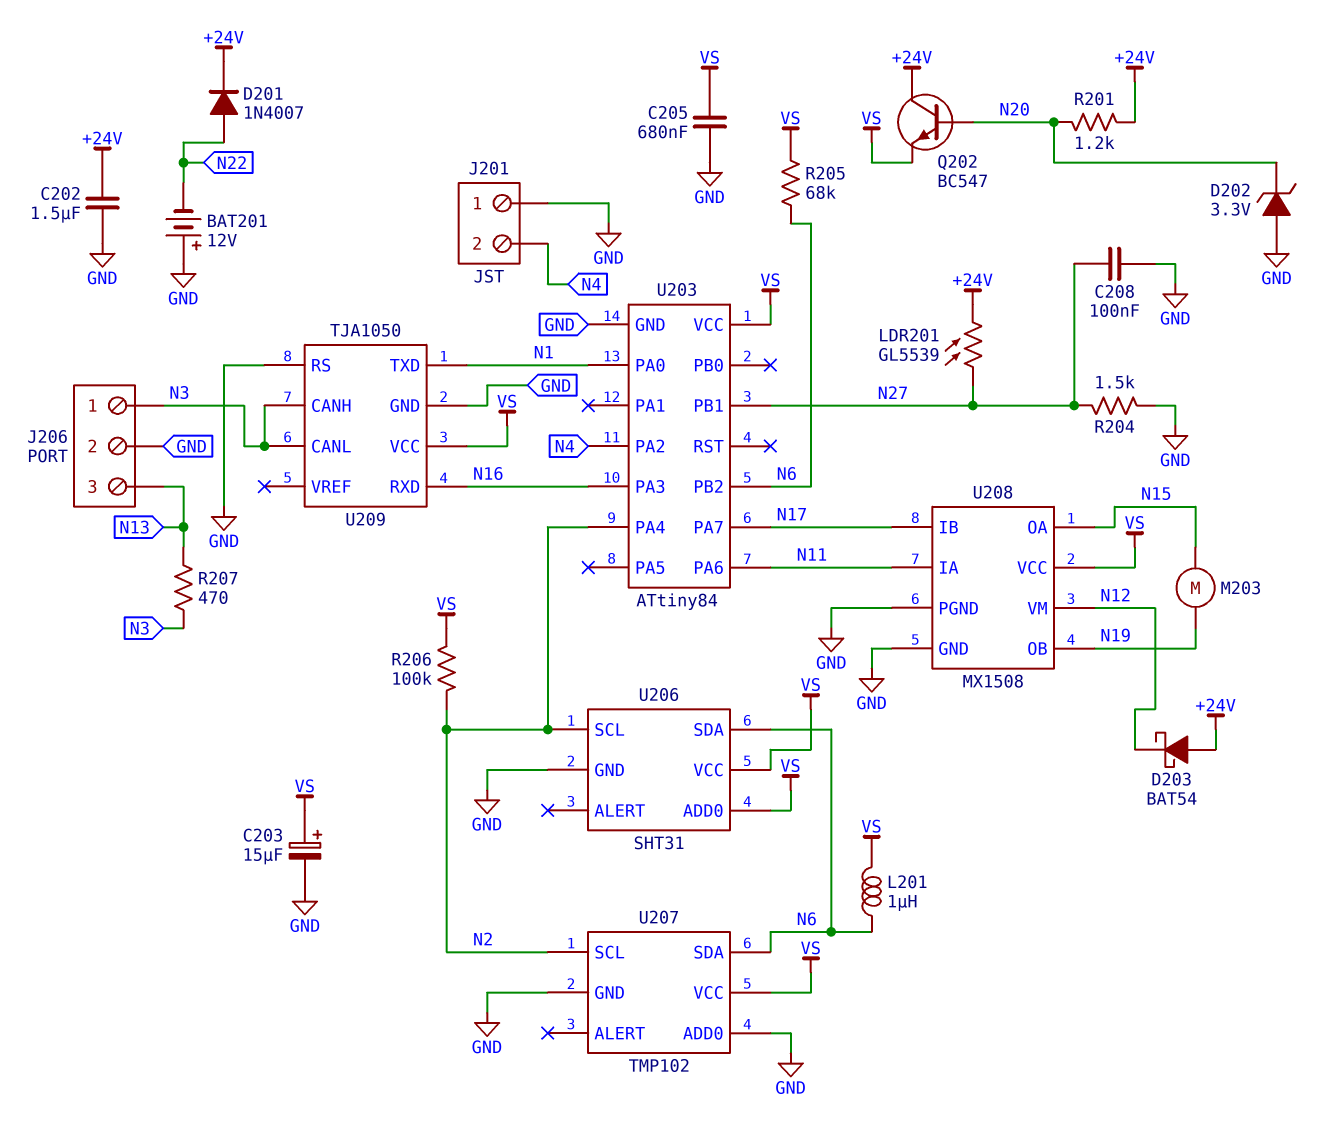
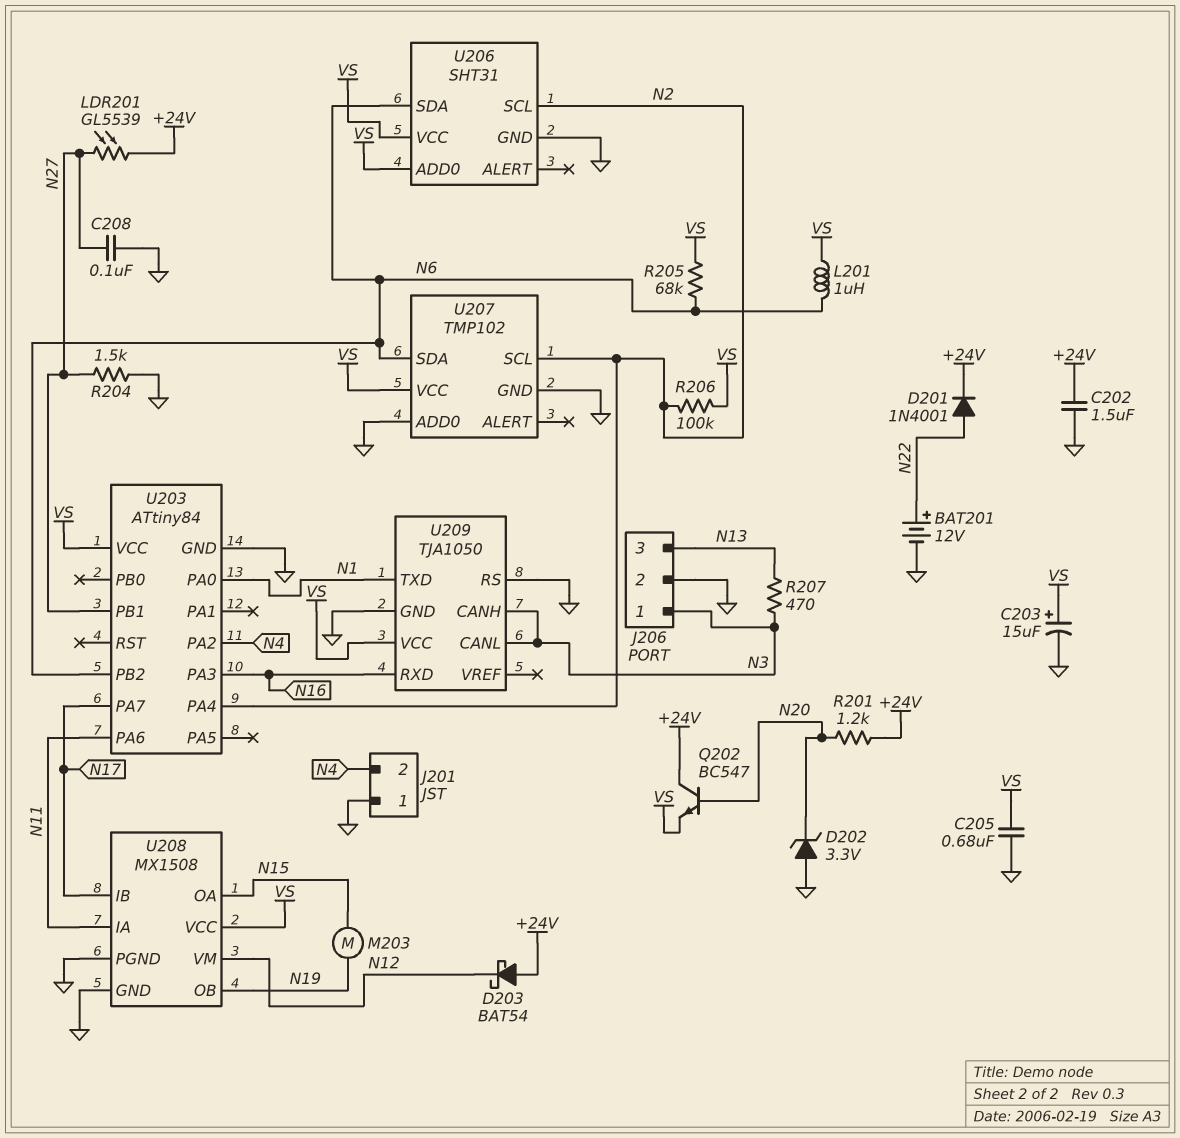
BAT201: 12V (plus GND, minus N22) -> 12V (plus N22, minus GND)
D201: diode 1N4007 (A N22, K +24V) -> diode 1N4001 (A N22, K +24V)

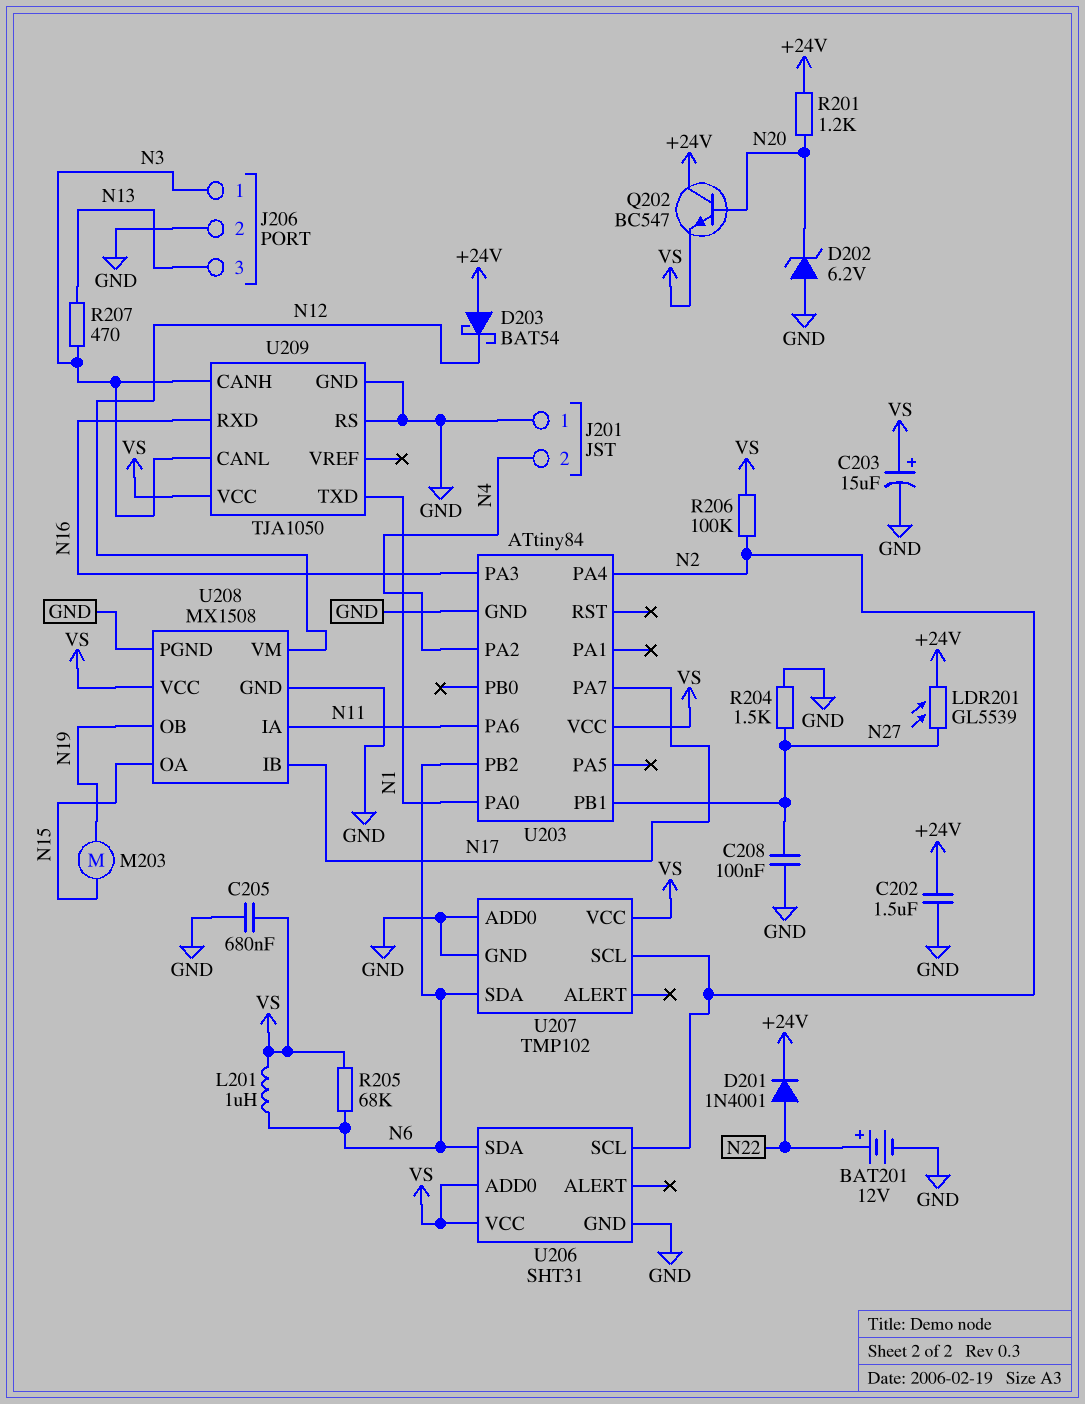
D202: zener 3.3V (A GND, K N20) -> zener 6.2V (A GND, K N20)

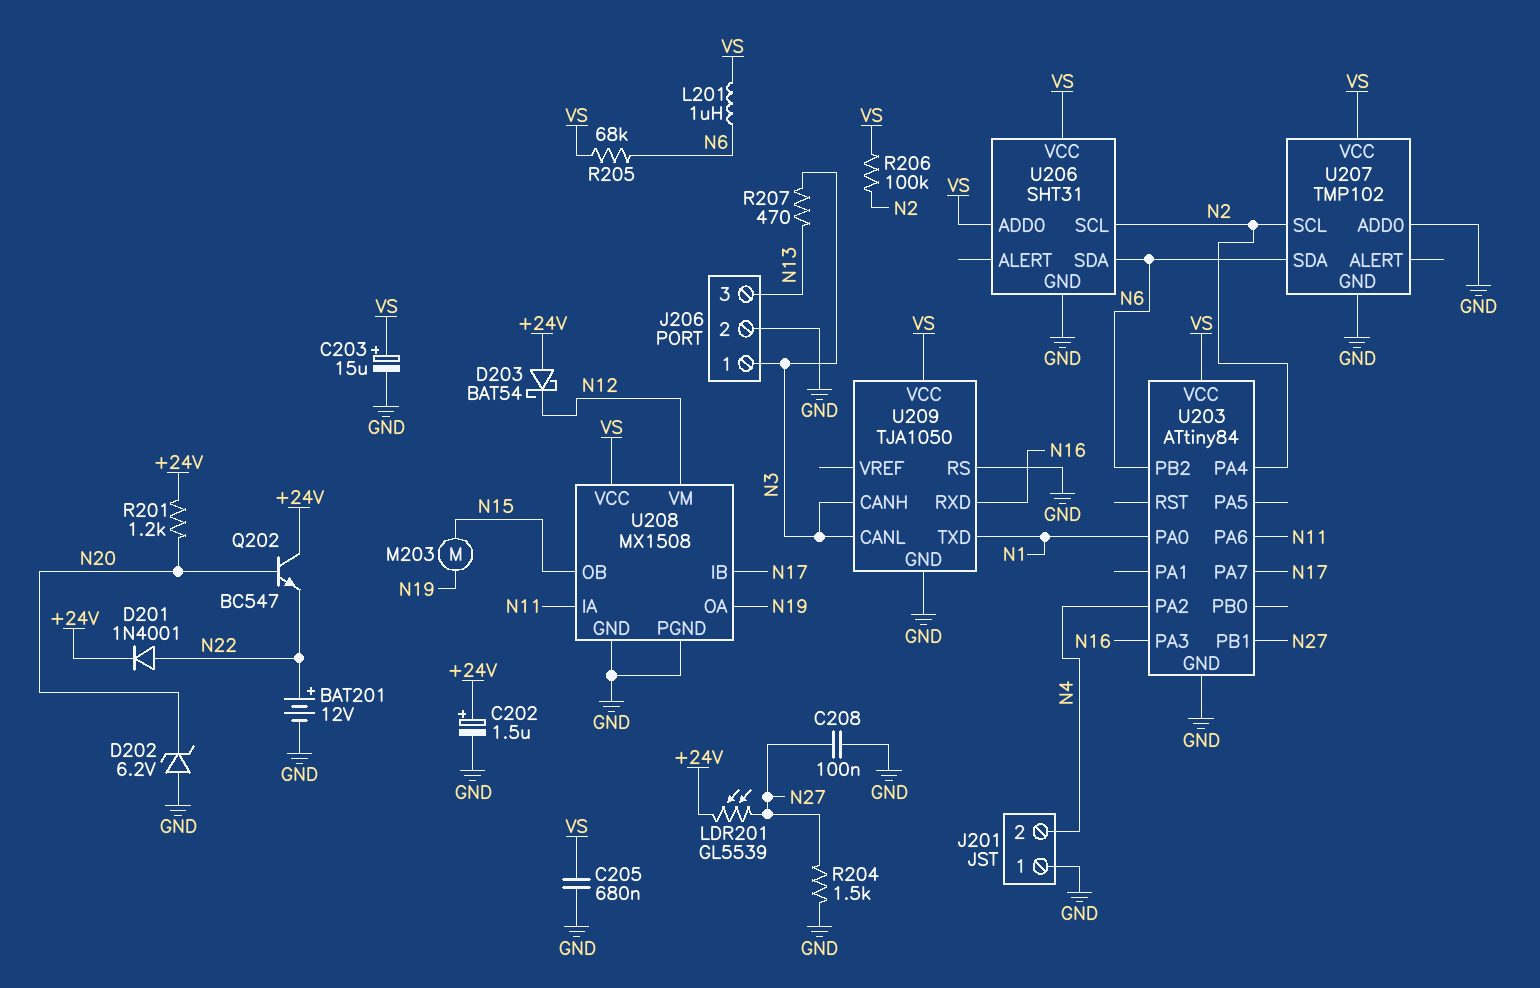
C202: 1.5uF (+24V, GND) -> 1.5uF (plus +24V, minus GND)
Q202: NPN BC547 (B N20, C +24V, E VS) -> NPN BC547 (B N20, C +24V, E N22)
U208 pin OA: N15 -> N19
U208 pin OB: N19 -> N15

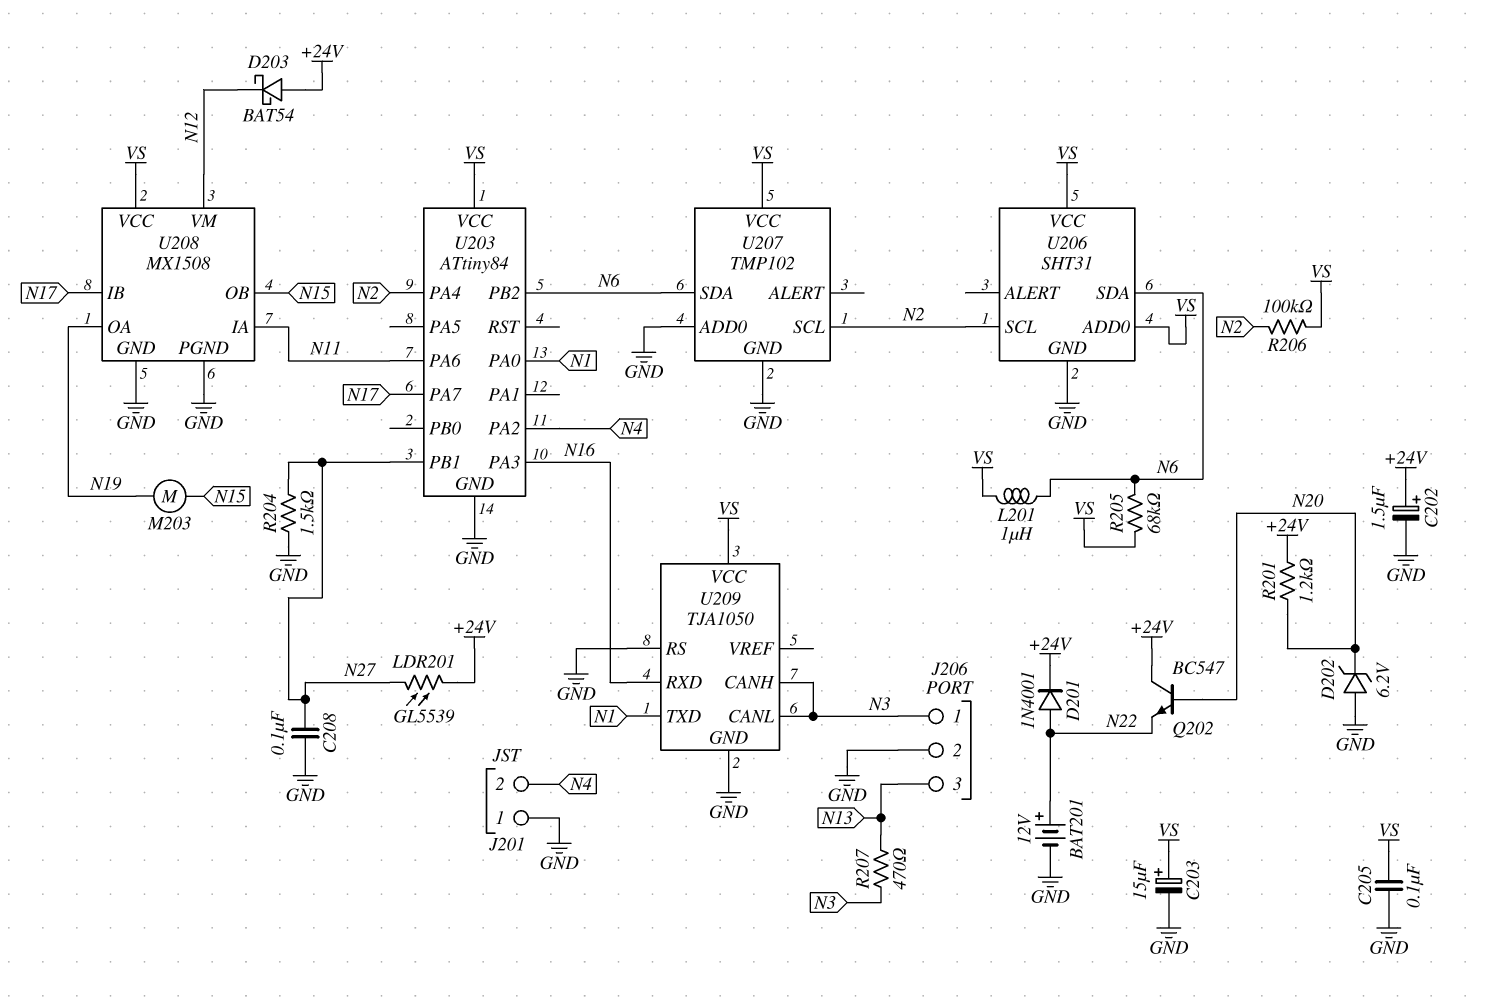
C205: 680nF (GND, VS) -> 100nF (GND, VS)

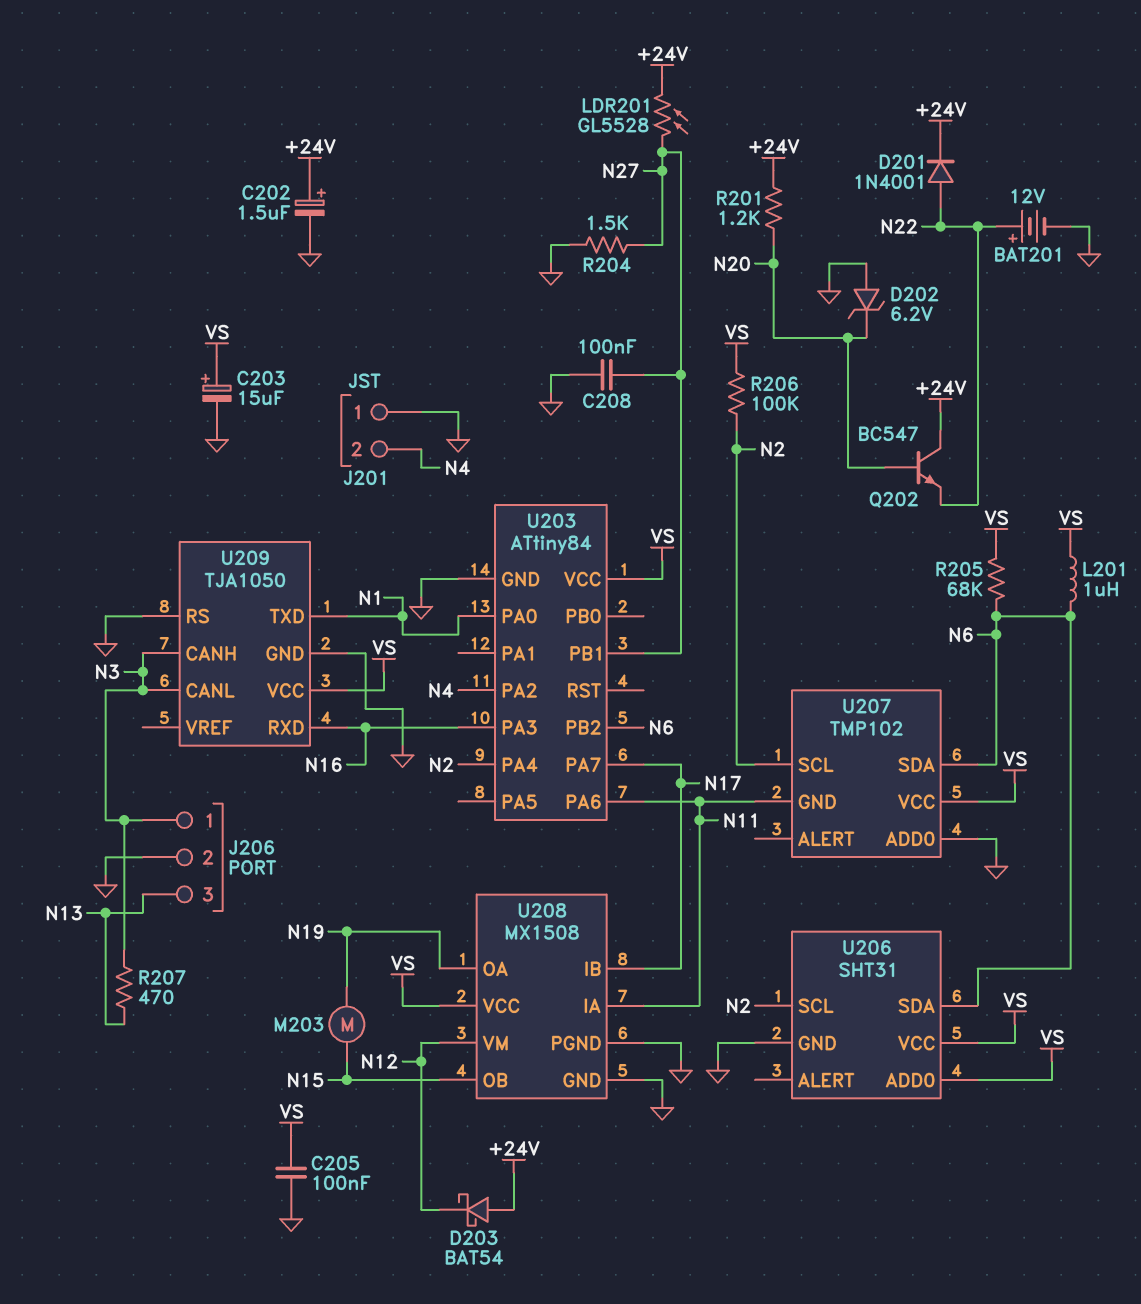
LDR201: GL5539 (+24V, N27) -> GL5528 (+24V, N27)
U207 pin GND: GND -> N11

